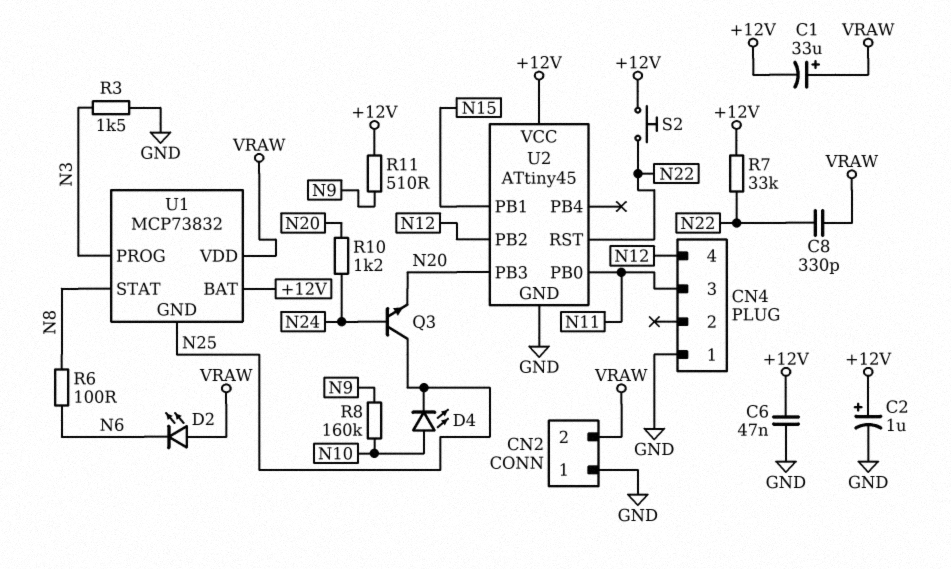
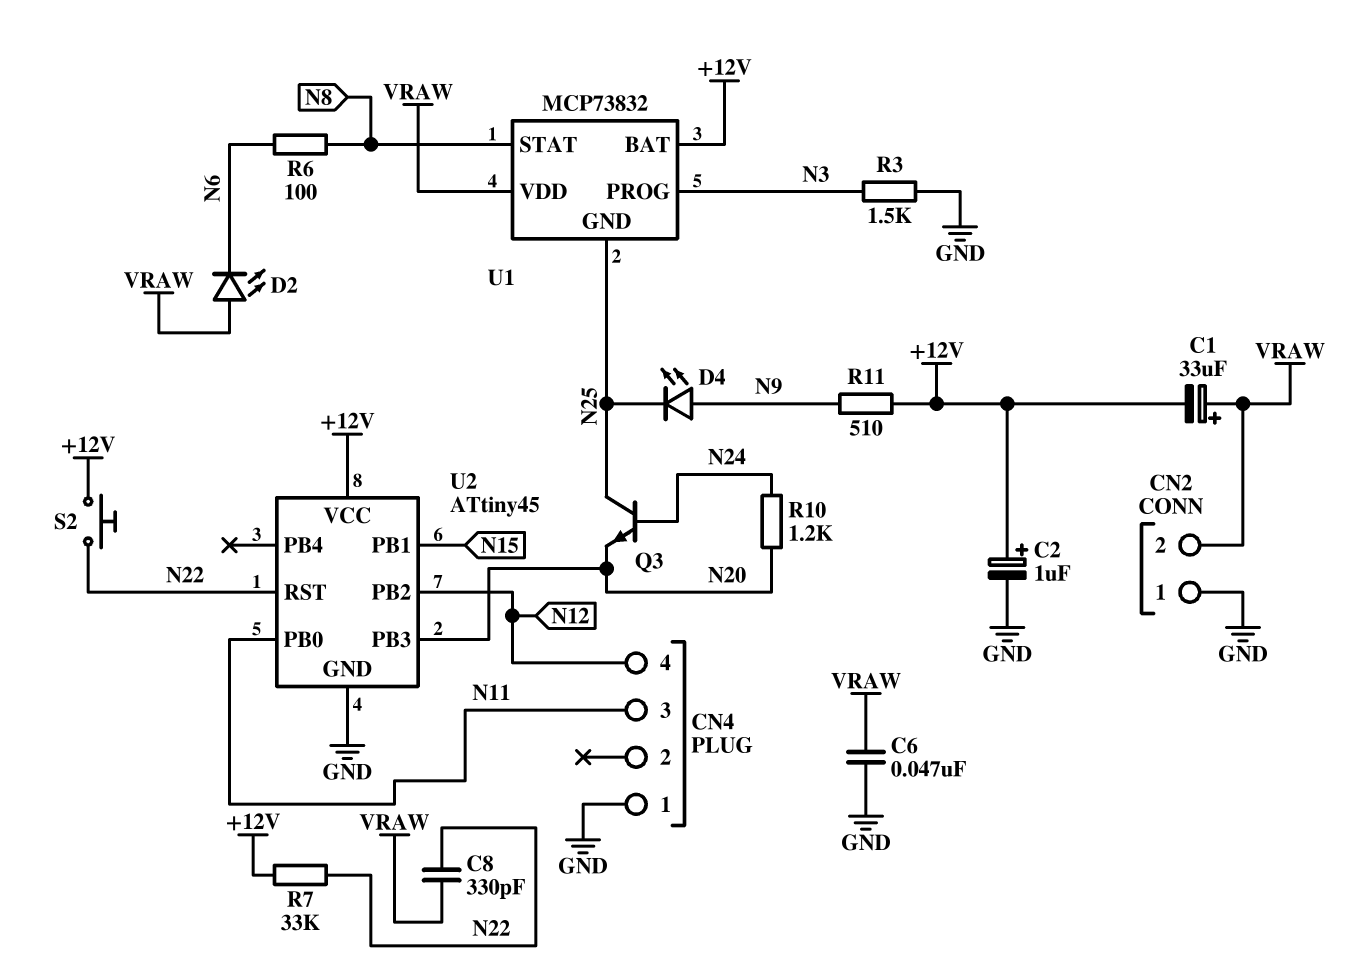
C6: 47nF (+12V, GND) -> 47nF (GND, VRAW)
D4: LED (A N10, K N25) -> LED (A N9, K N25)
R8: 160k (N9, N10) -> none

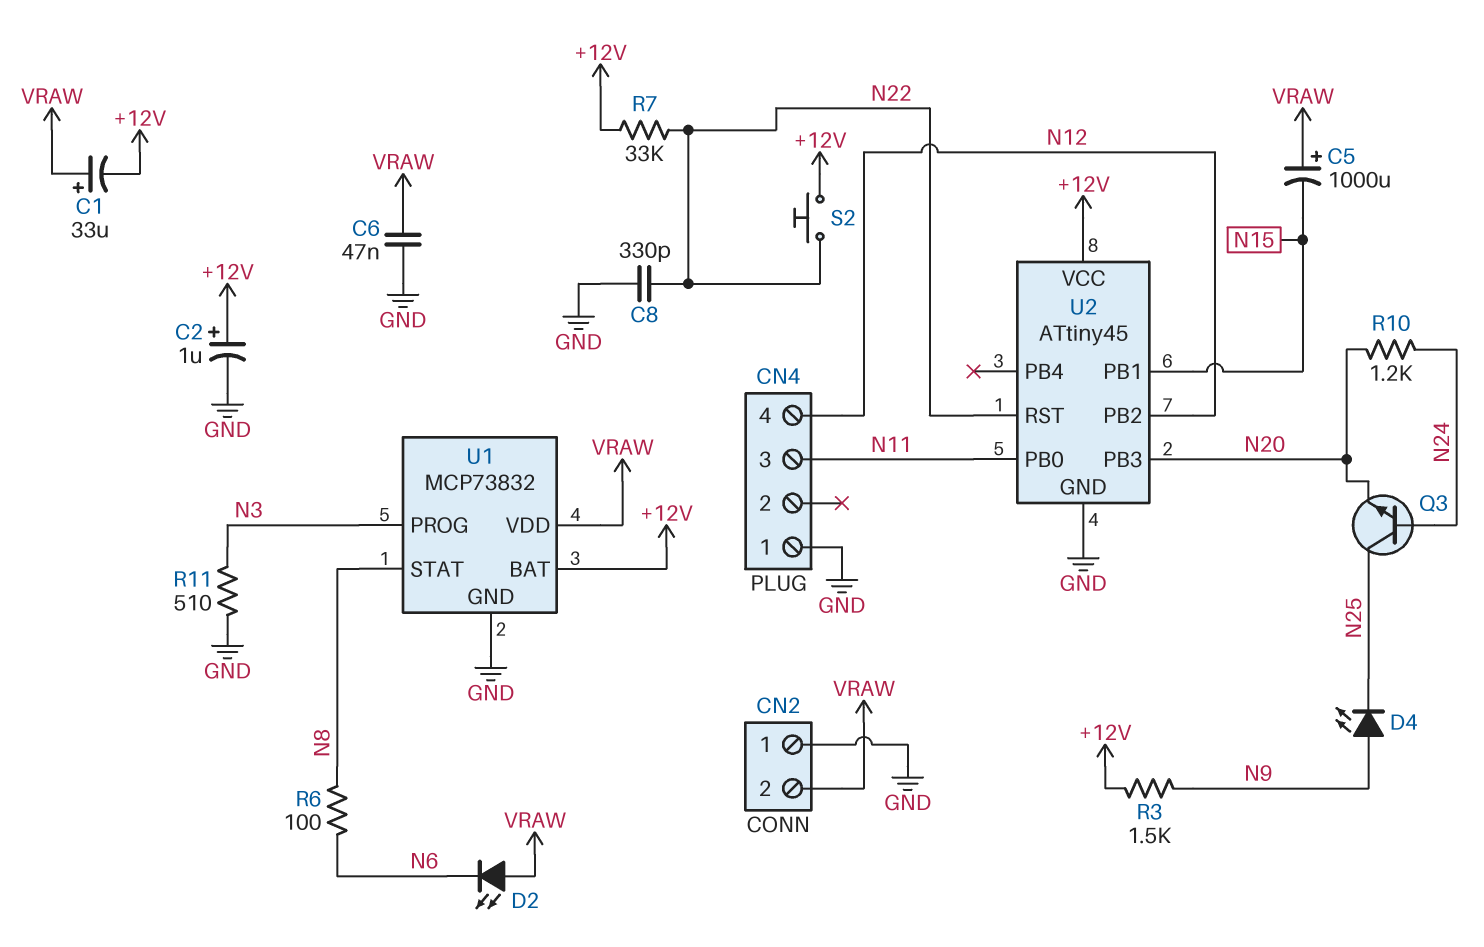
C5: none -> 1000uF (plus VRAW, minus N15)
C8: 330pF (N22, VRAW) -> 330pF (GND, N22)
R3: 1.5k (GND, N3) -> 1.5k (+12V, N9)
R11: 510 (+12V, N9) -> 510 (GND, N3)
U1 pin GND: N25 -> GND

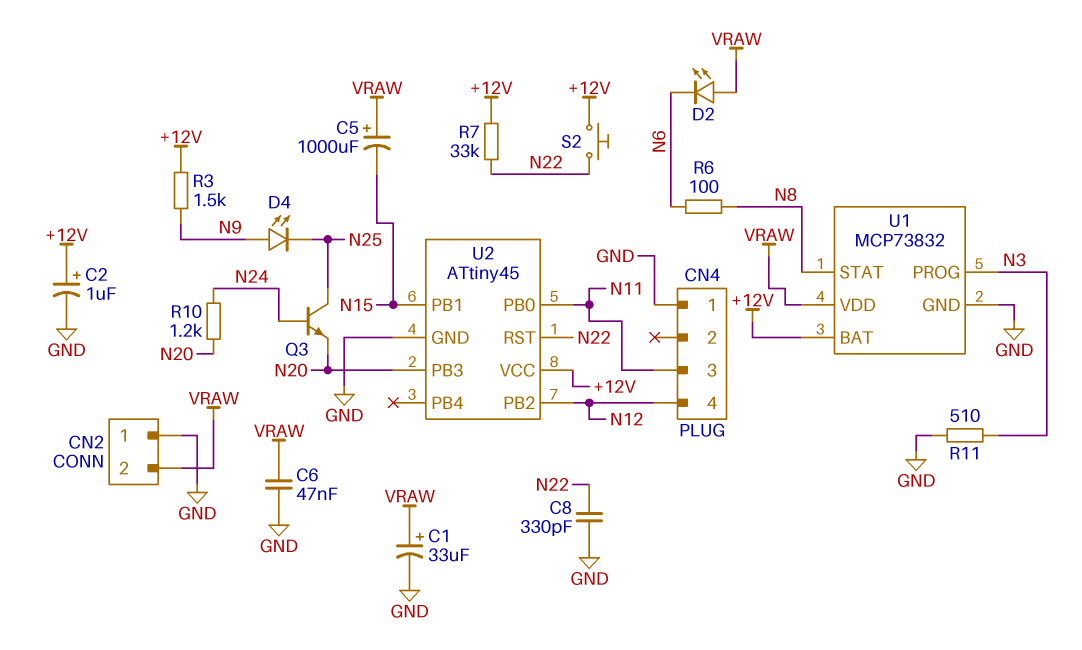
C1: 33uF (plus VRAW, minus +12V) -> 33uF (plus VRAW, minus GND)

